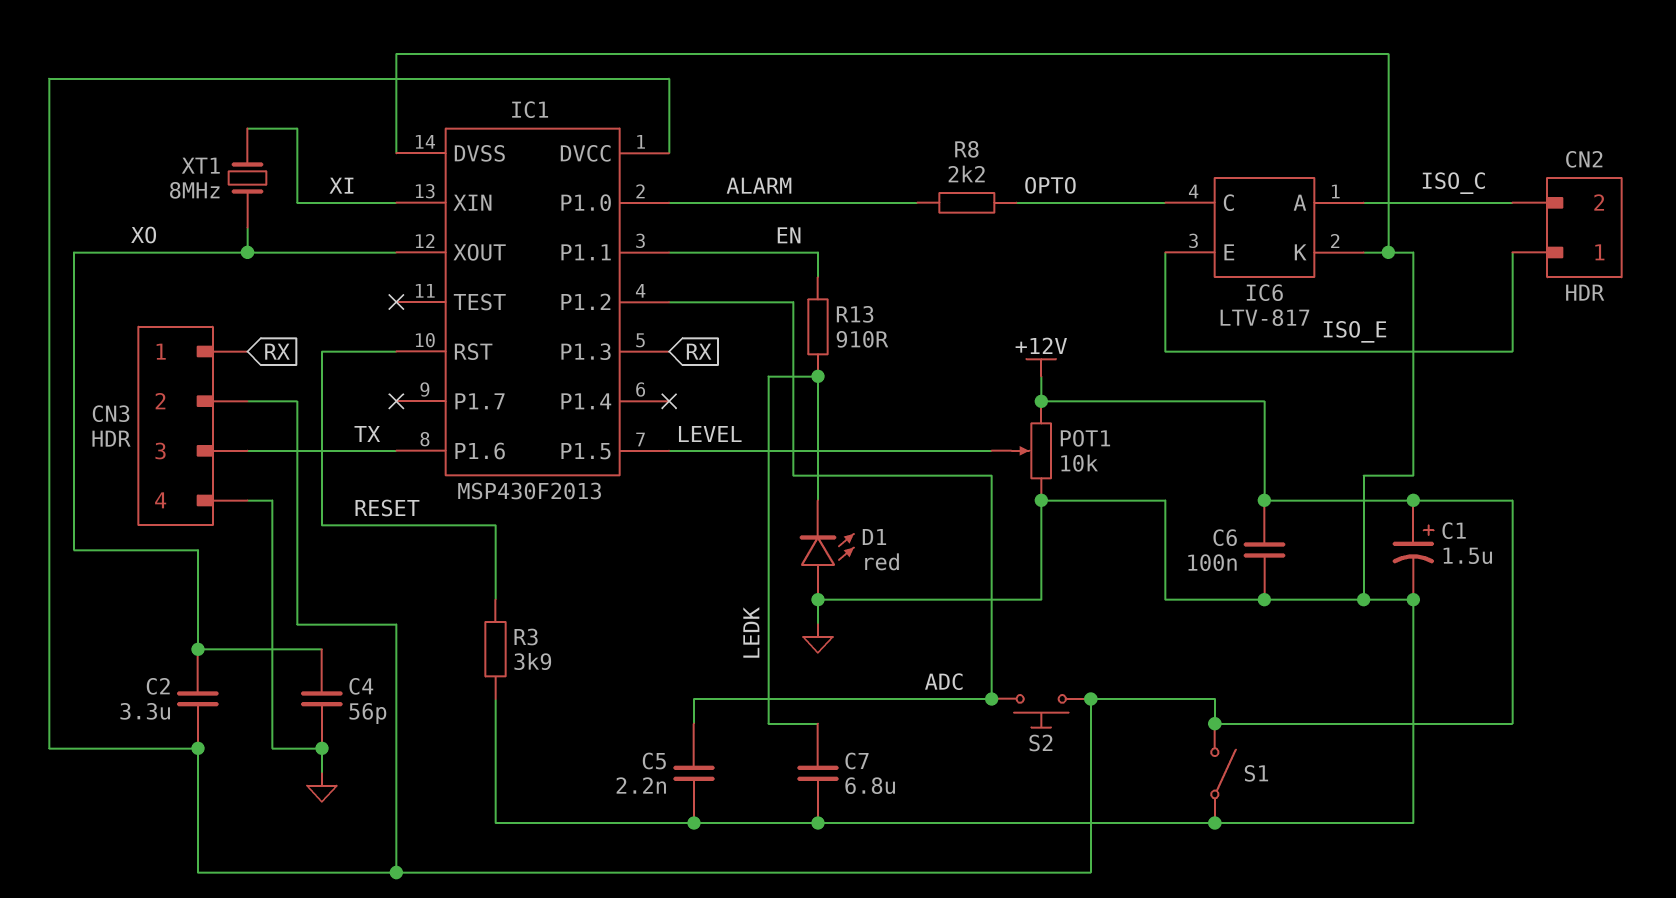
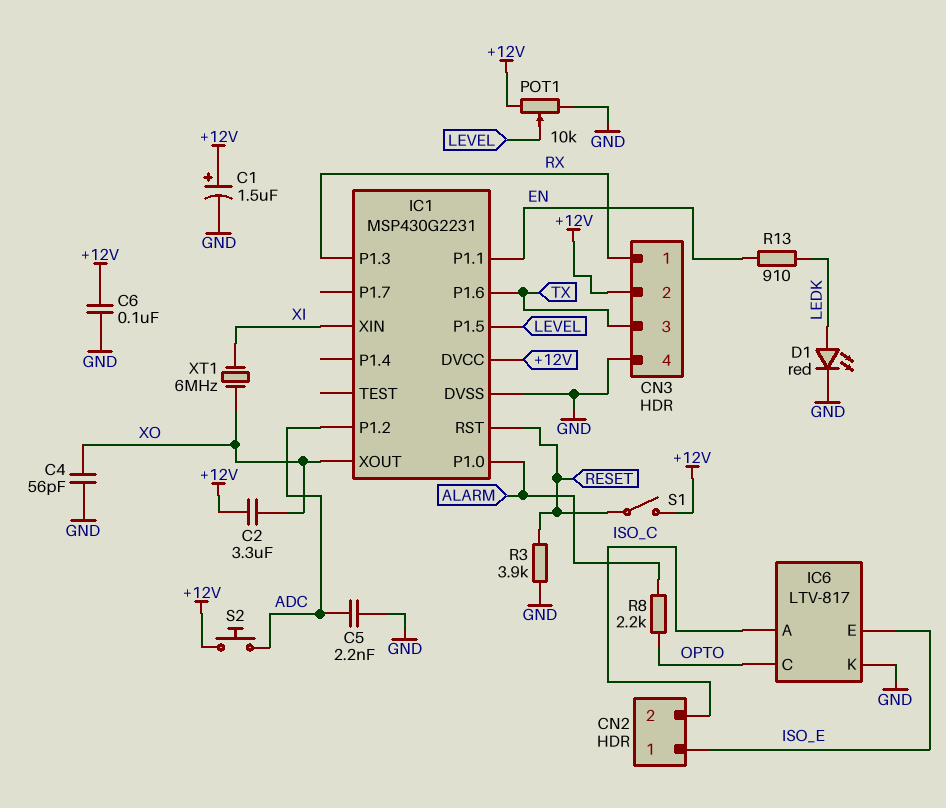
C7: 6.8uF (GND, LEDK) -> none
D1: LED red (A GND, K LEDK) -> LED red (A LEDK, K GND)
IC1: MSP430F2013 -> MSP430G2231
S1: switch (+12V, GND) -> switch (+12V, RESET)
XT1: 8MHz (XI, XO) -> 6MHz (XI, XO)

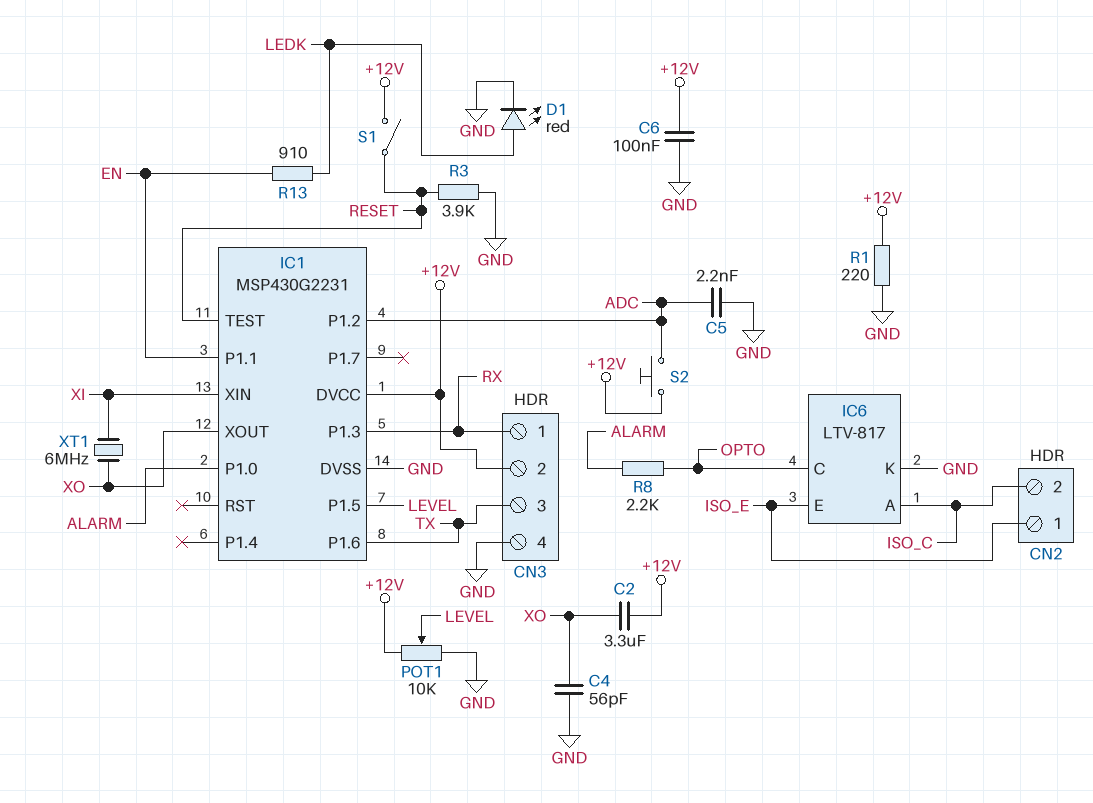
C1: 1.5uF (plus +12V, minus GND) -> none
IC1 pin RST: RESET -> none
IC1 pin TEST: none -> RESET
R1: none -> 220 (+12V, GND)

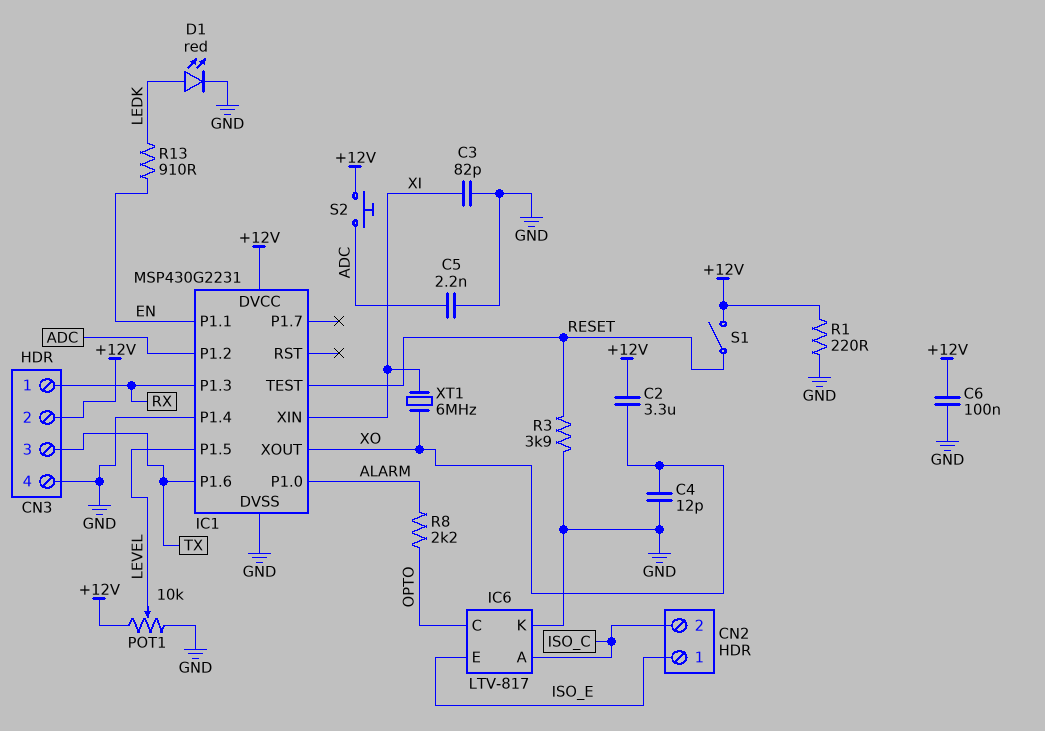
C3: none -> 82pF (GND, XI)
C4: 56pF (GND, XO) -> 12pF (GND, XO)
IC1 pin P1.4: none -> GND

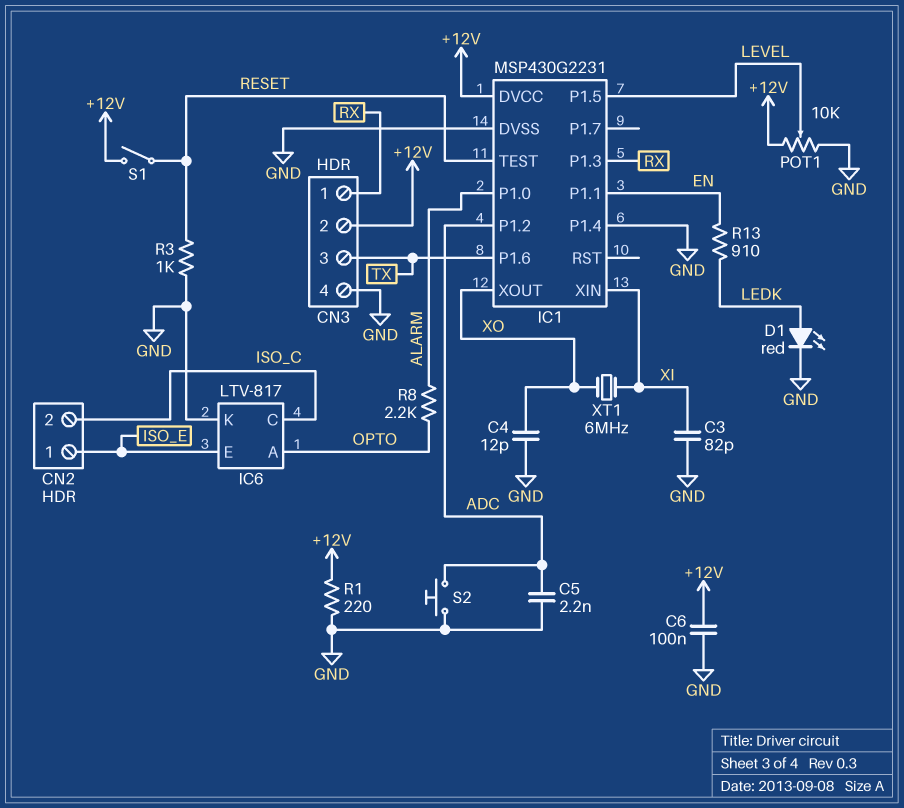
C2: 3.3uF (+12V, XO) -> none
IC6 pin A: ISO_C -> OPTO
IC6 pin C: OPTO -> ISO_C
R3: 3.9k (GND, RESET) -> 1k (GND, RESET)
S2: button (+12V, ADC) -> button (ADC, GND)

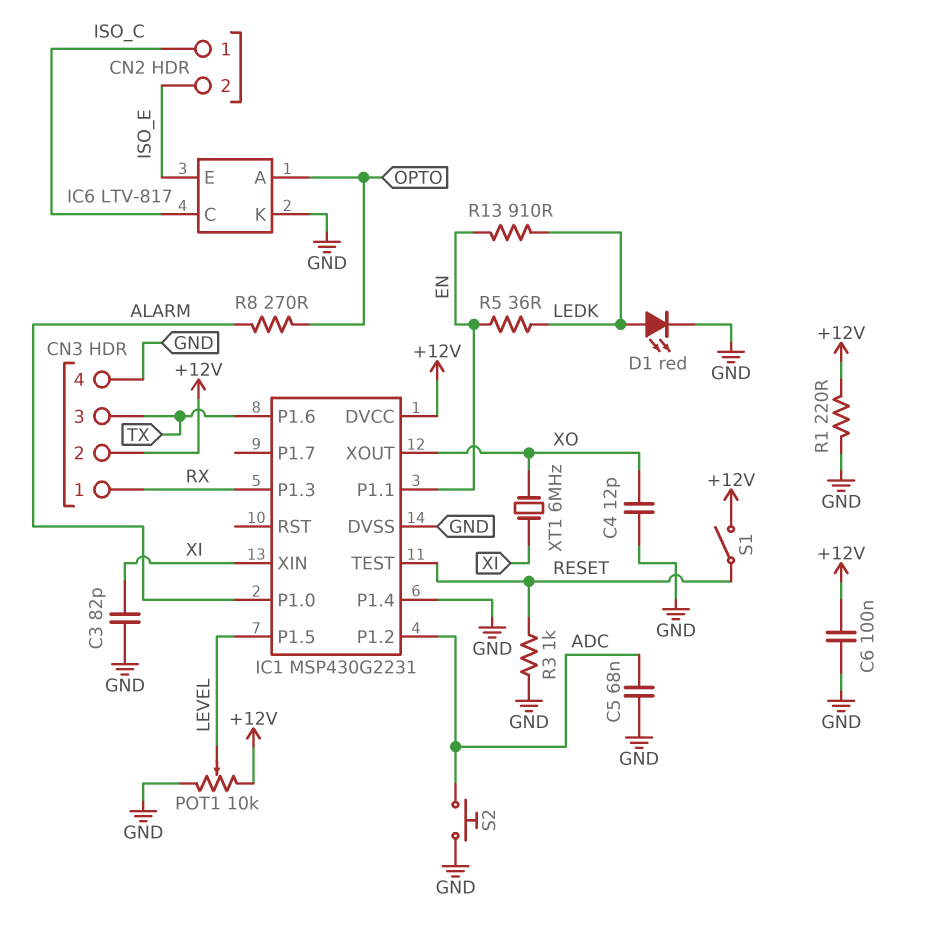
C5: 2.2nF (ADC, GND) -> 68nF (ADC, GND)
CN2 pin 1: ISO_E -> ISO_C
CN2 pin 2: ISO_C -> ISO_E
R5: none -> 36 (EN, LEDK)
R8: 2.2k (ALARM, OPTO) -> 270 (ALARM, OPTO)

